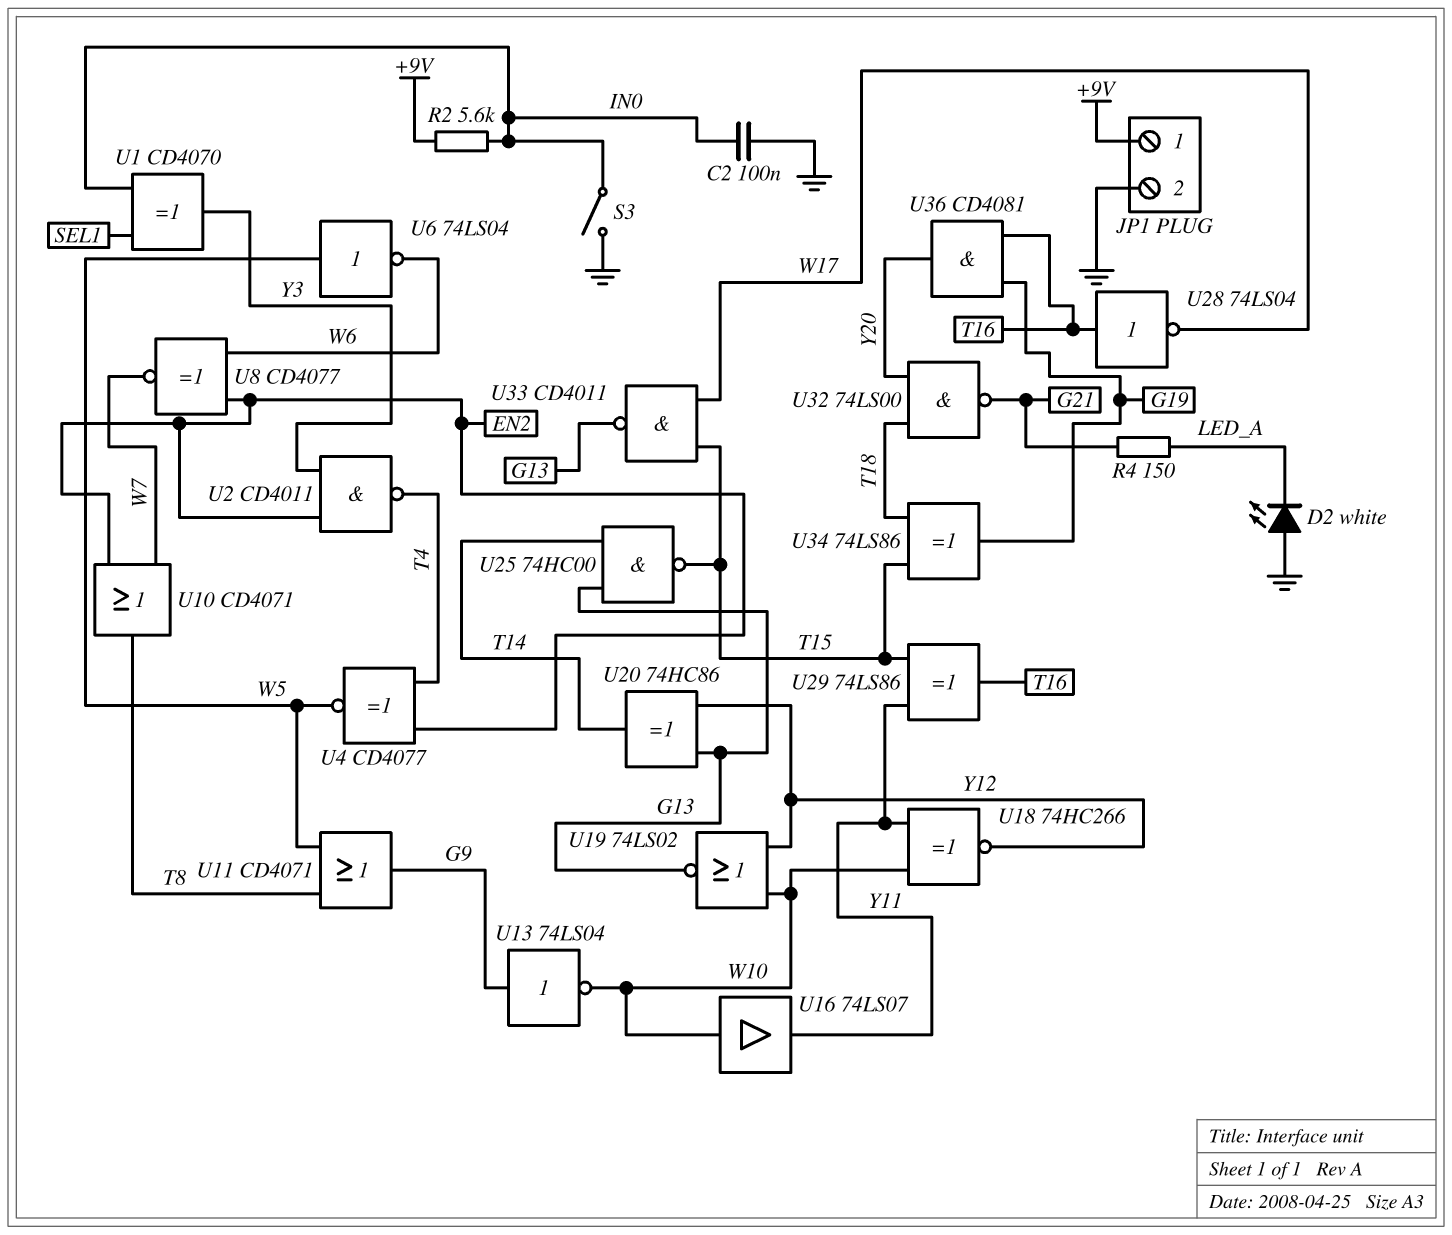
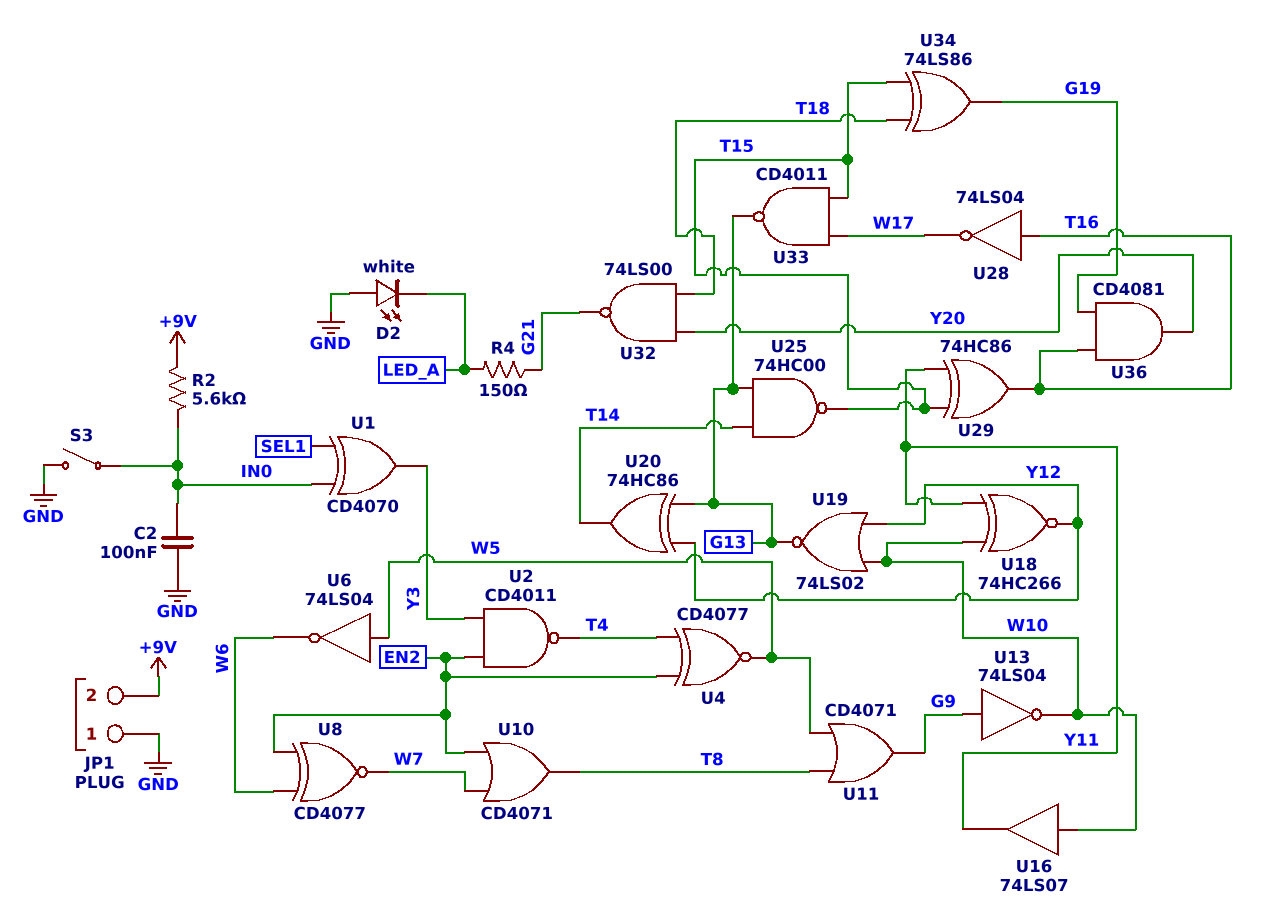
JP1 pin 1: +9V -> GND
JP1 pin 2: GND -> +9V
U29: XOR 74LS86 (in T15, in Y11, out T16) -> XOR 74HC86 (in T15, in Y11, out T16)

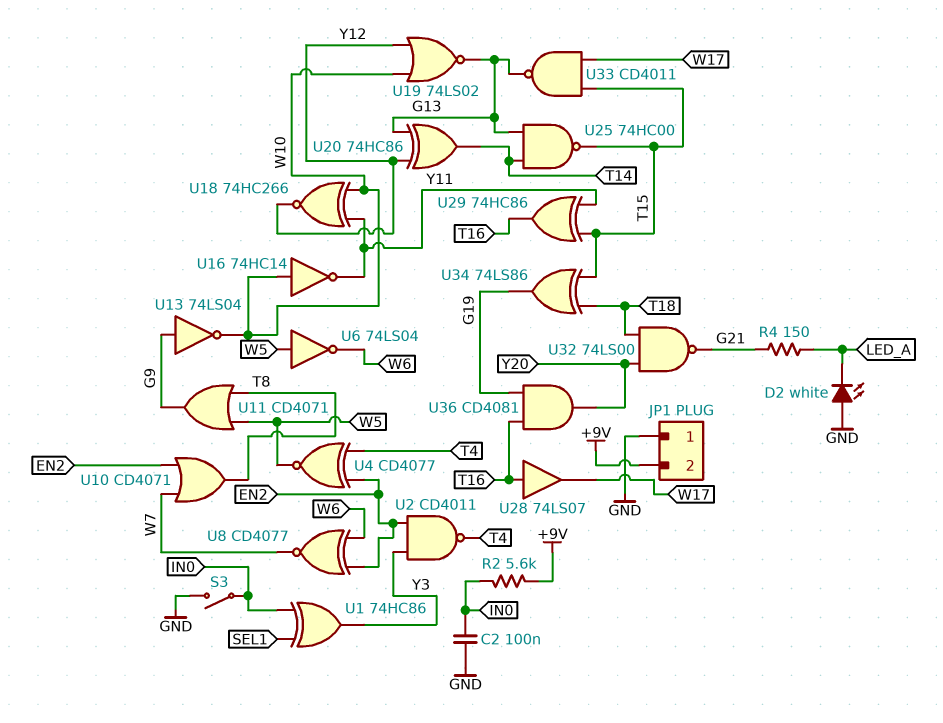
U1: XOR CD4070 (in IN0, in SEL1, out Y3) -> XOR 74HC86 (in IN0, in SEL1, out Y3)
U16: buffer 74LS07 (in W10, out Y11) -> NOT 74HC14 (in W10, out Y11)
U28: NOT 74LS04 (in T16, out W17) -> buffer 74LS07 (in T16, out W17)

